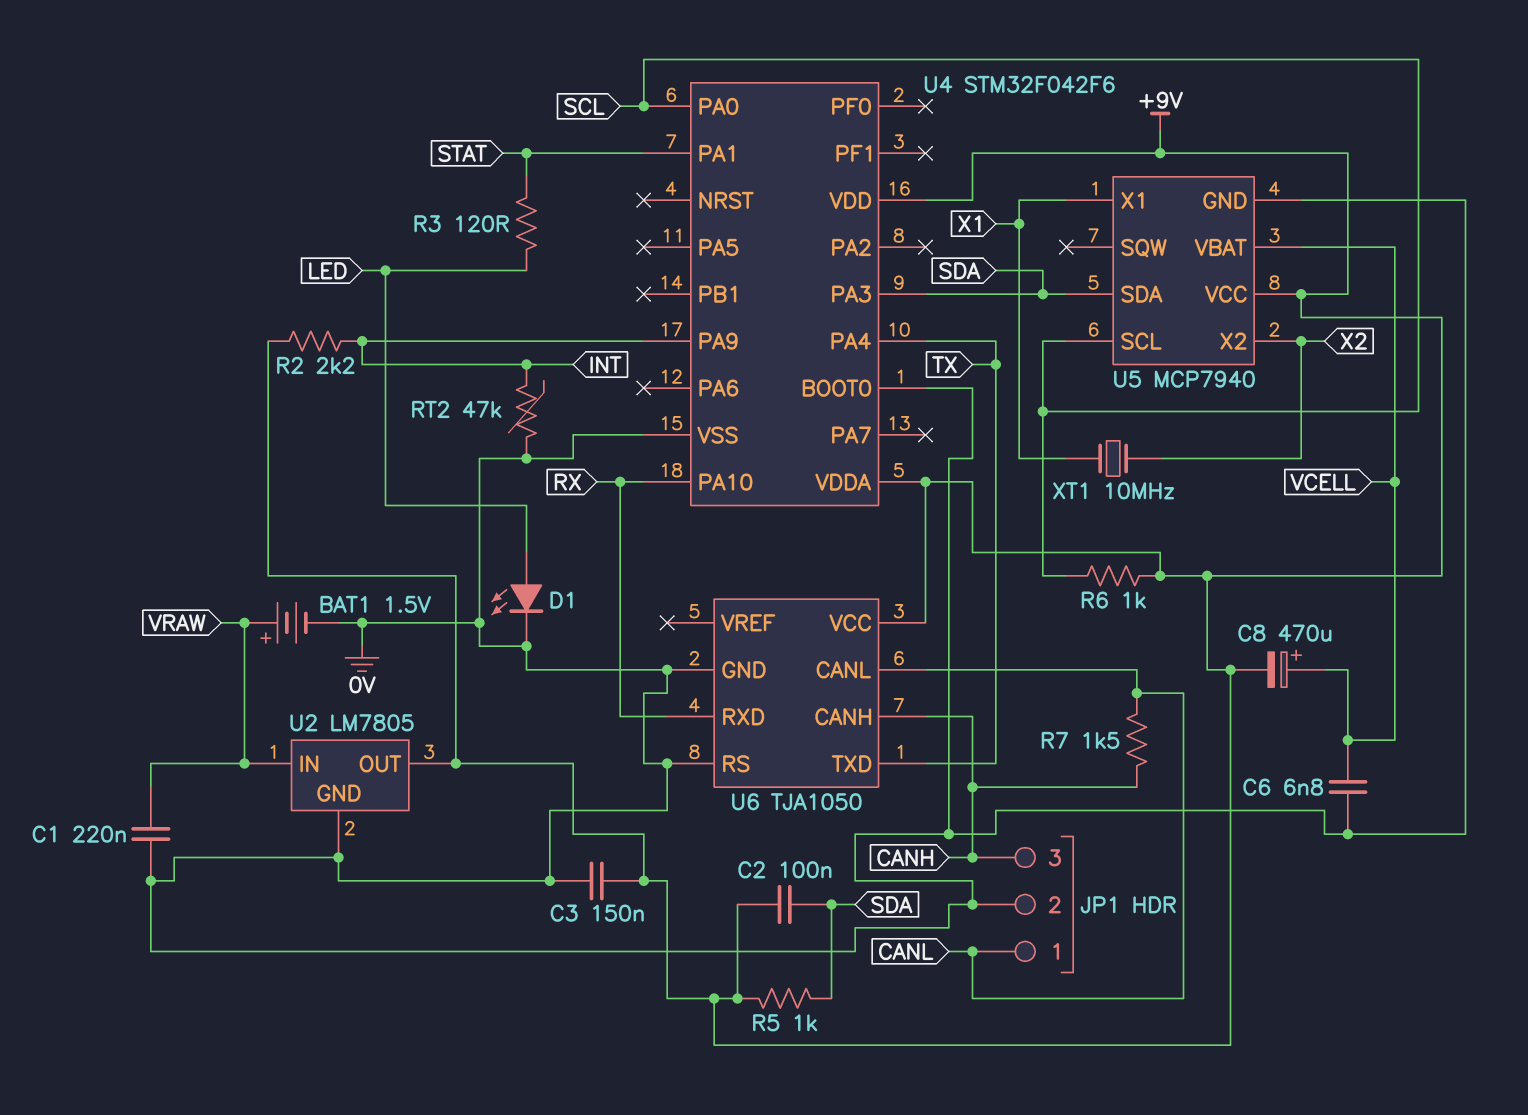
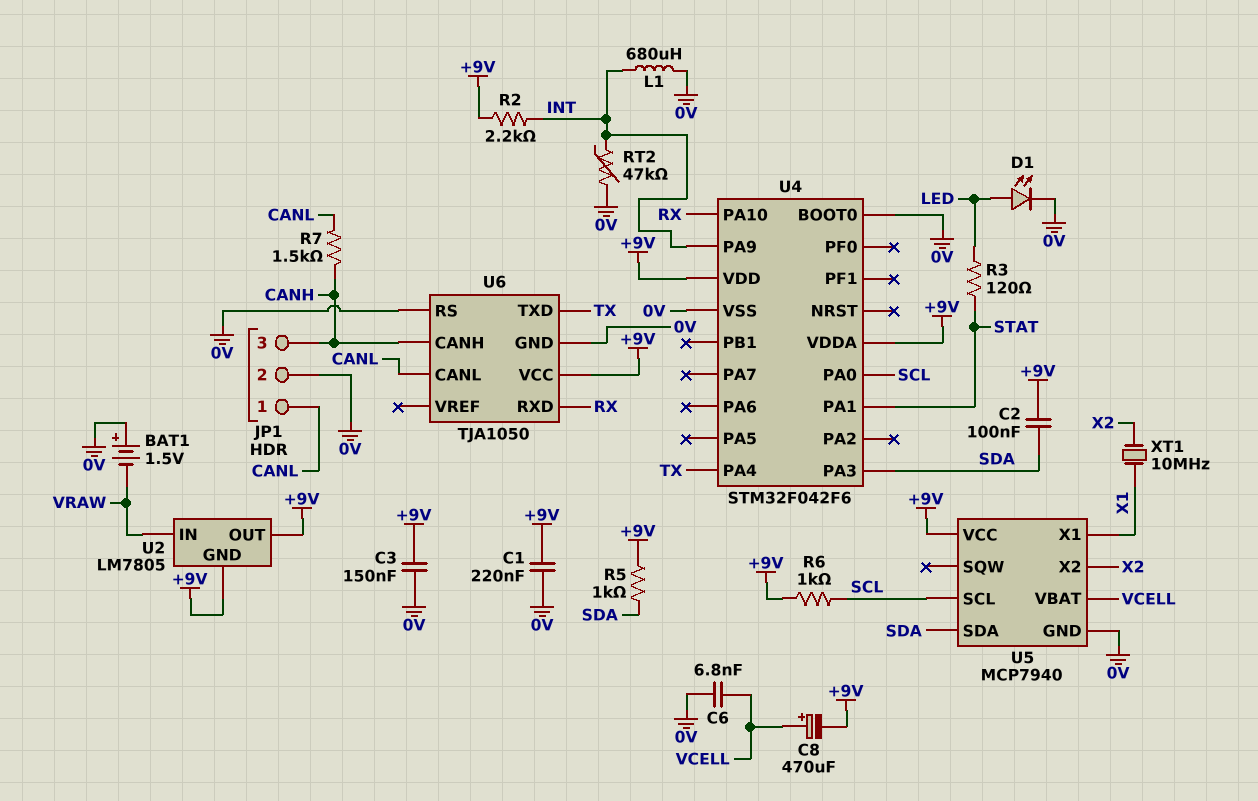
BAT1: 1.5V (plus VRAW, minus 0V) -> 1.5V (plus 0V, minus VRAW)
C1: 220nF (0V, VRAW) -> 220nF (+9V, 0V)
L1: none -> 680uH (0V, INT)
U2 pin GND: 0V -> +9V

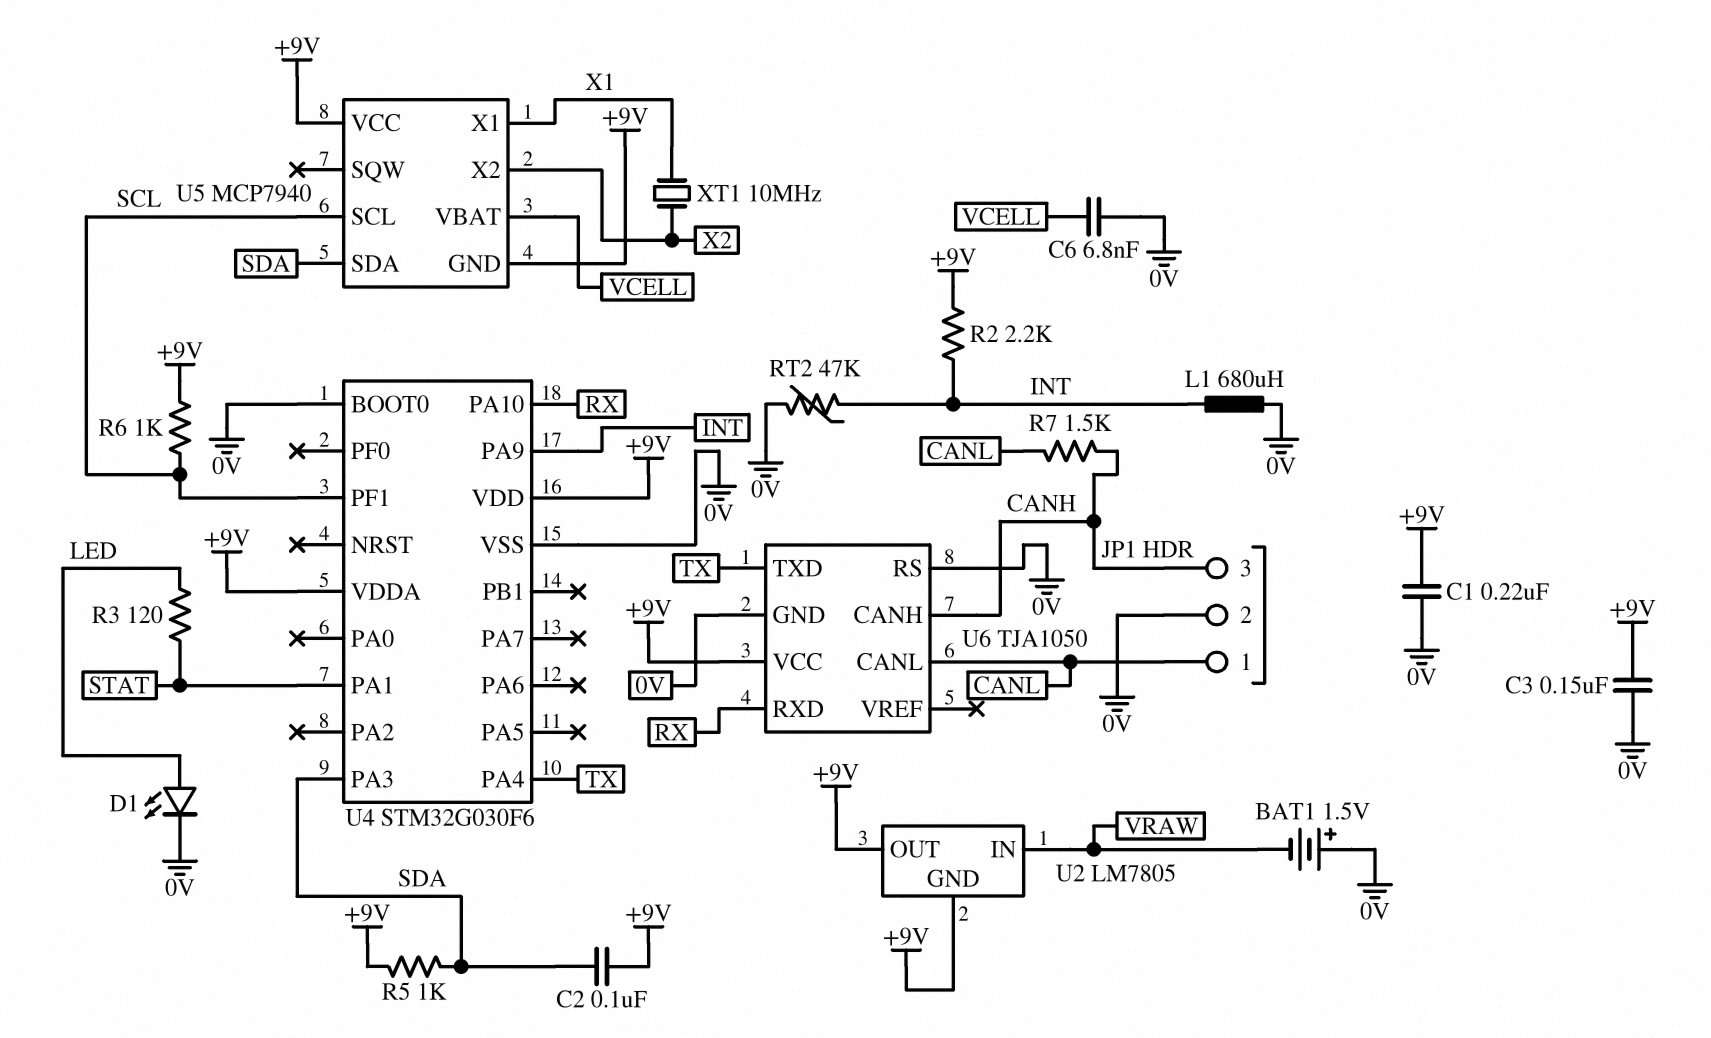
C8: 470uF (plus VCELL, minus +9V) -> none
U4: STM32F042F6 -> STM32G030F6
U4 pin PA0: SCL -> none
U4 pin PF1: none -> SCL
U5 pin GND: 0V -> +9V

